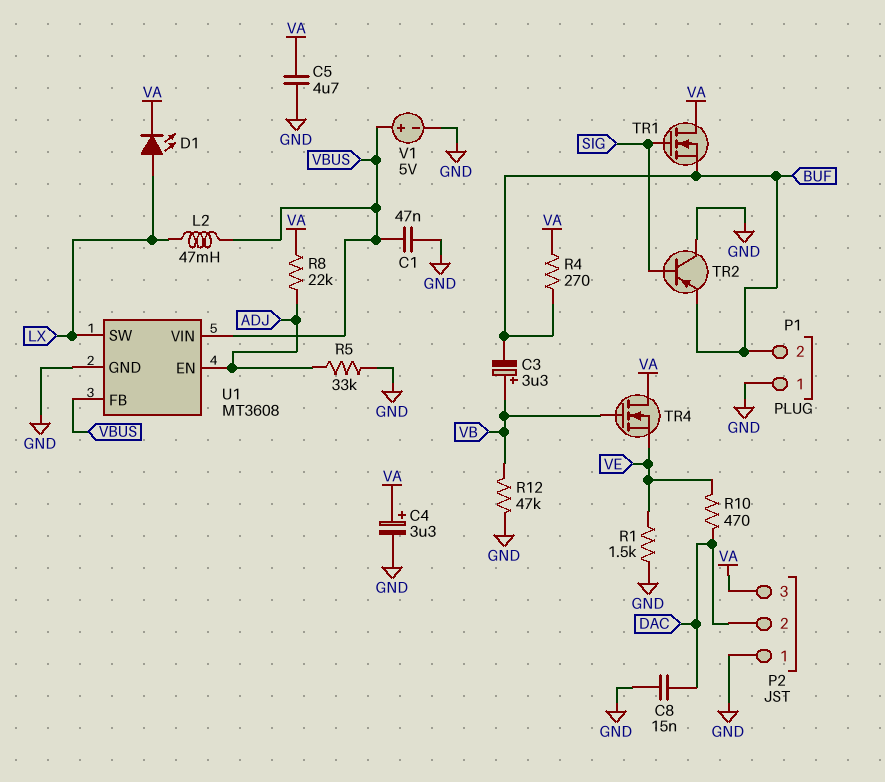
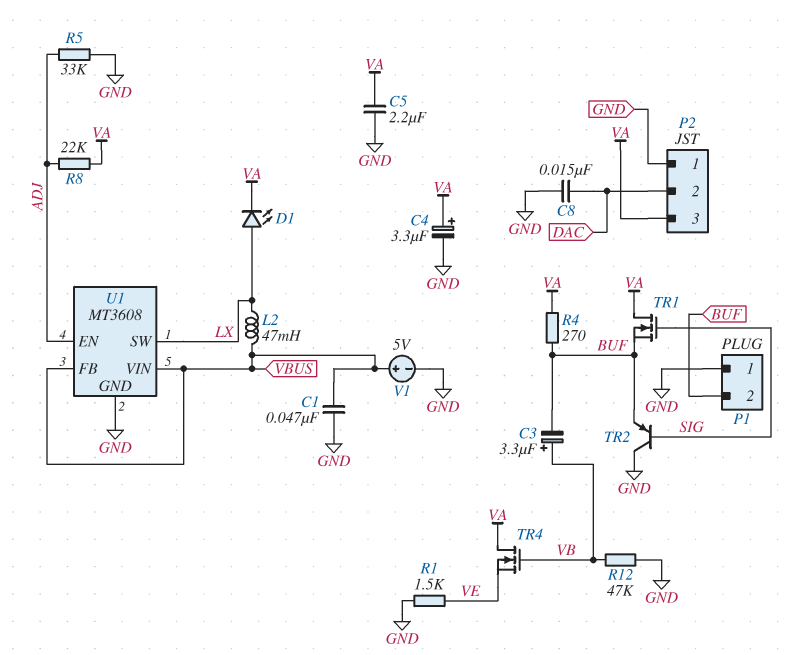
C5: 4.7uF (GND, VA) -> 2.2uF (GND, VA)
R10: 470 (DAC, VE) -> none

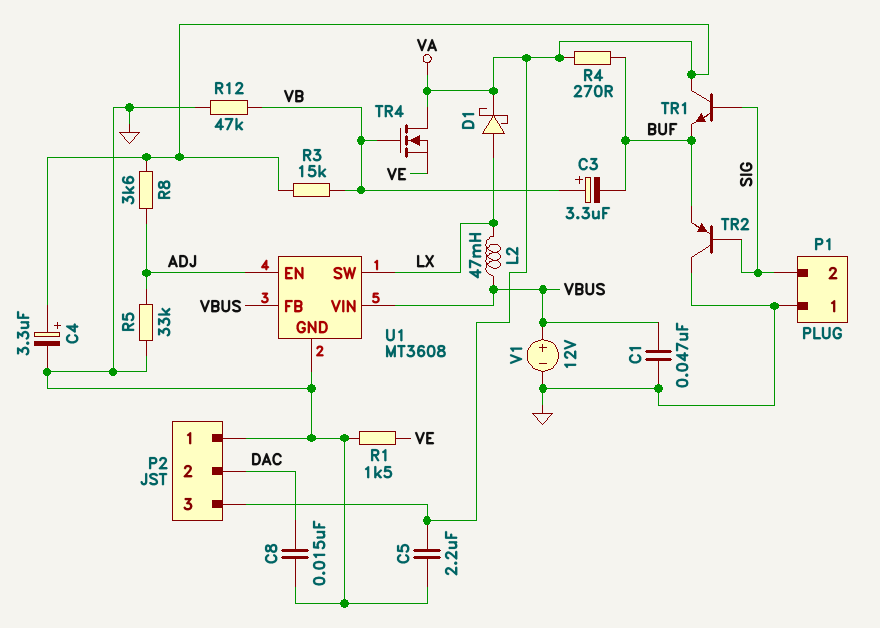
D1: LED (A LX, K VA) -> schottky (A LX, K VA)
P1 pin 2: BUF -> SIG
R3: none -> 15k (VA, VB)
R8: 22k (ADJ, VA) -> 3.6k (ADJ, VA)
TR1: NMOS (G SIG, D VA, S BUF) -> NPN (B SIG, C VA, E BUF)
V1: 5V (plus VBUS, minus GND) -> 12V (plus VBUS, minus GND)

